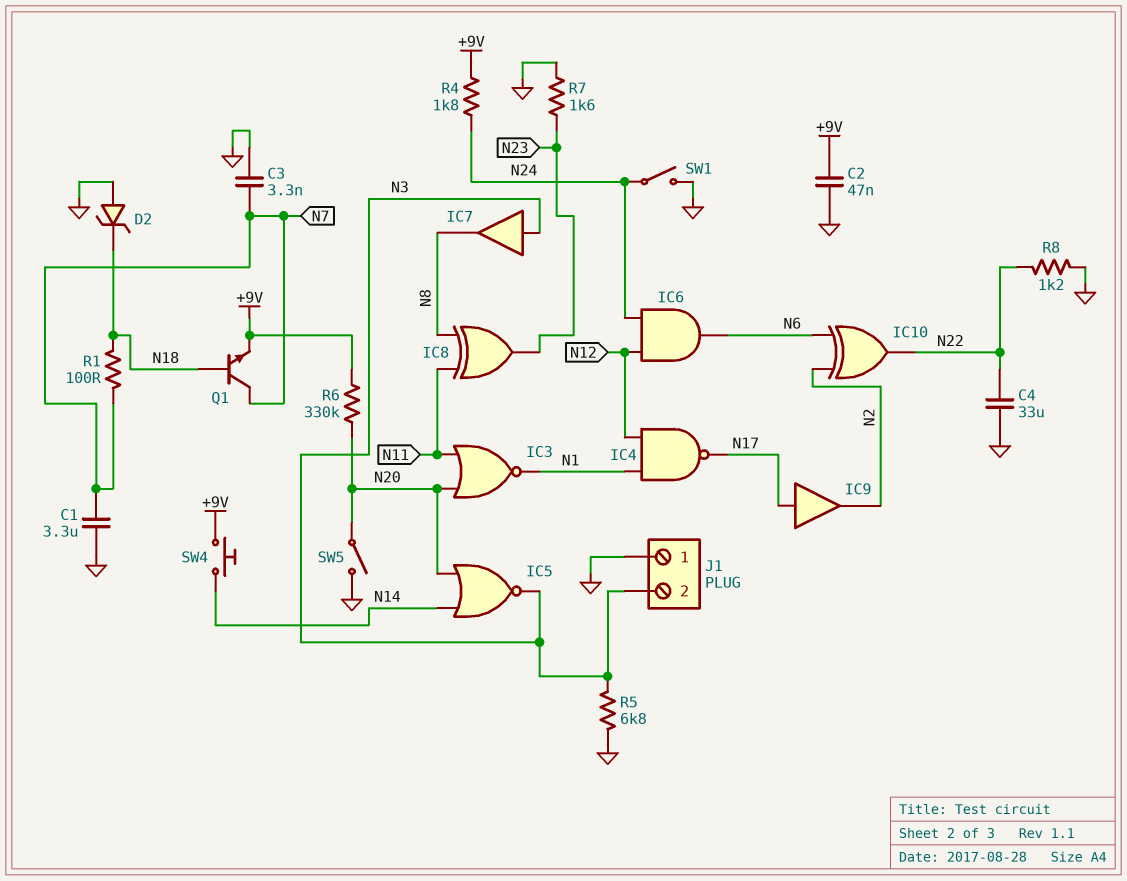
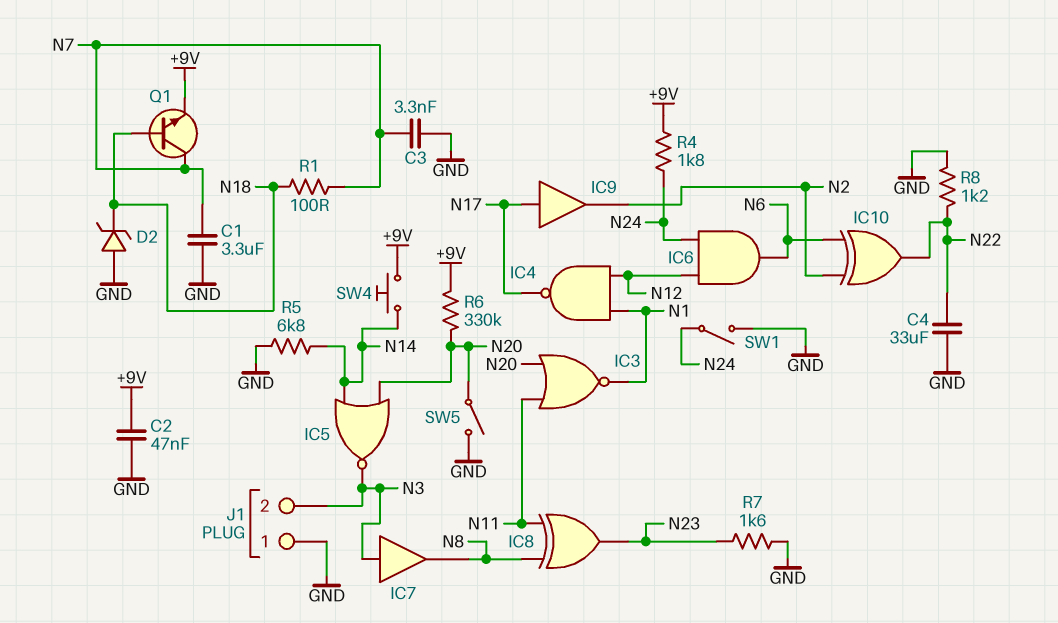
R5: 6.8k (GND, N3) -> 6.8k (GND, N14)

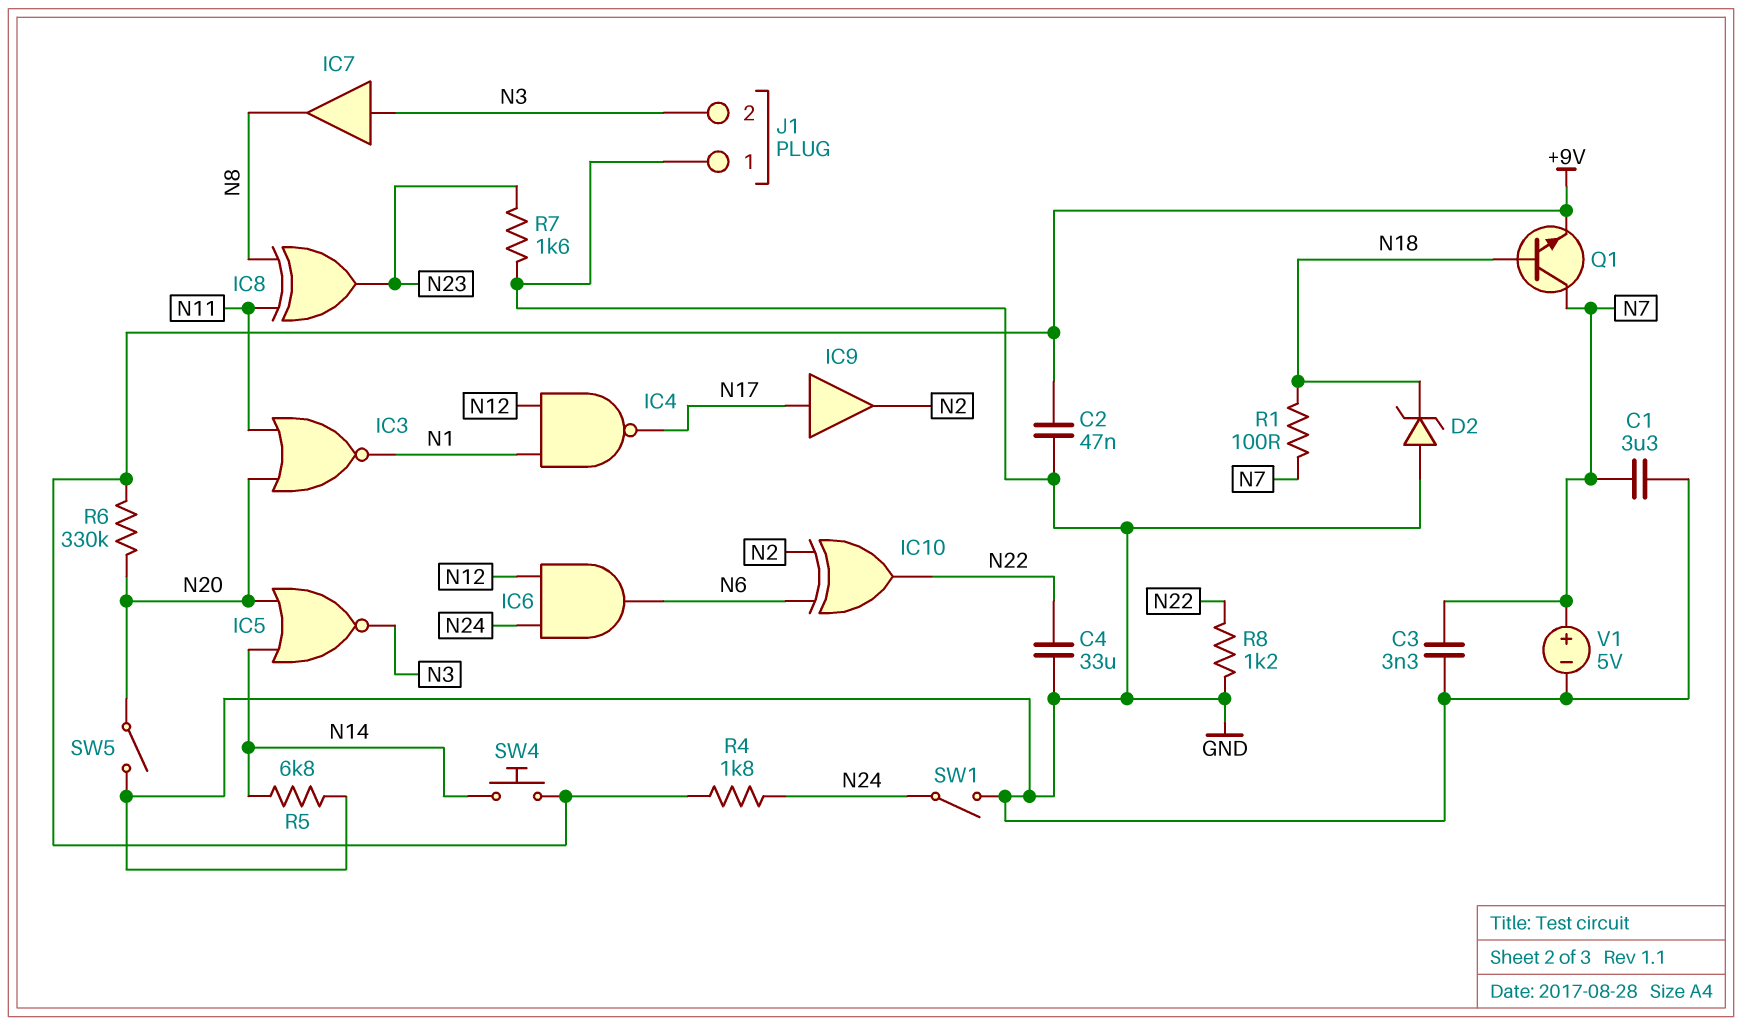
V1: none -> 5V (plus N7, minus GND)

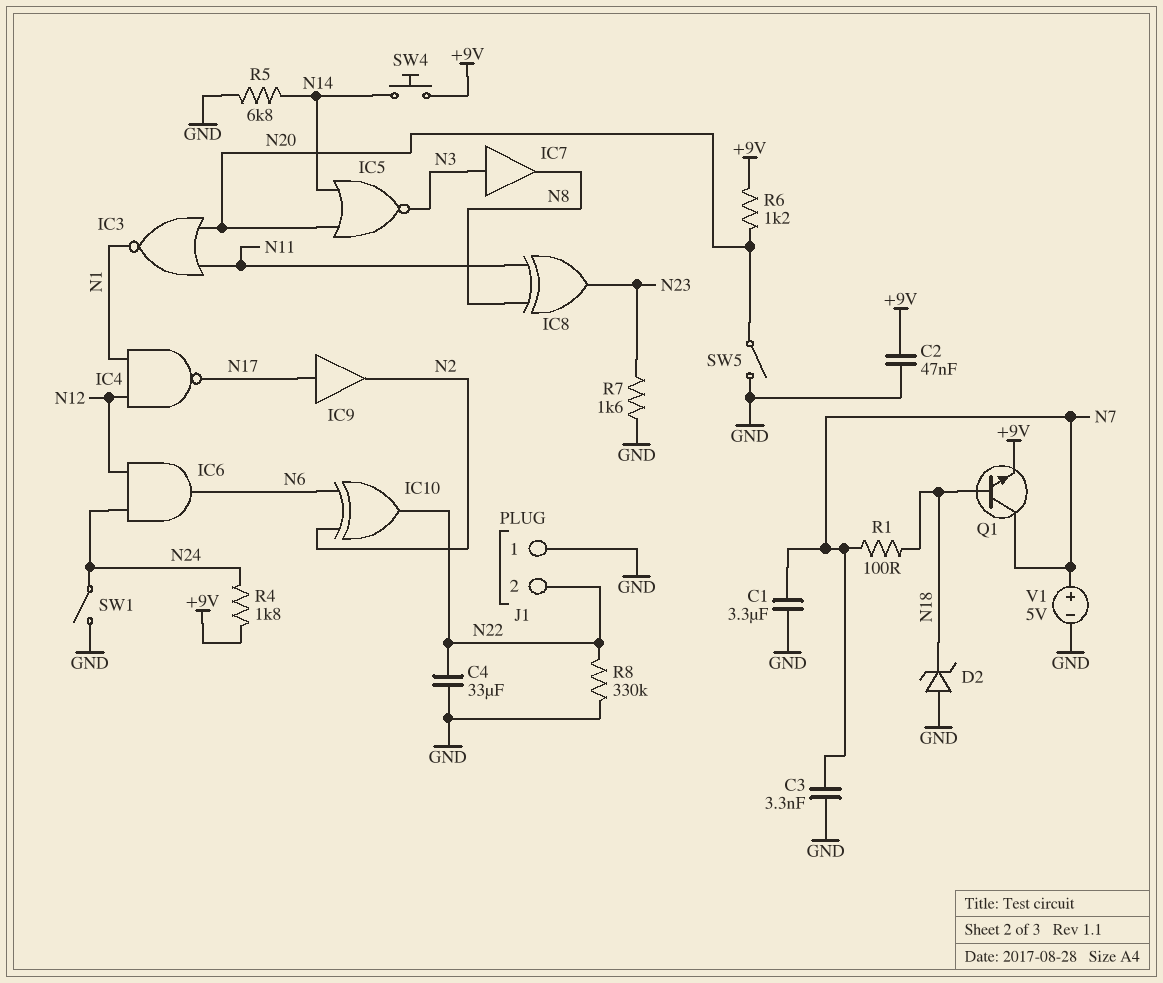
J1 pin 2: N3 -> N22
R6: 330k (+9V, N20) -> 1.2k (+9V, N20)
R8: 1.2k (GND, N22) -> 330k (GND, N22)

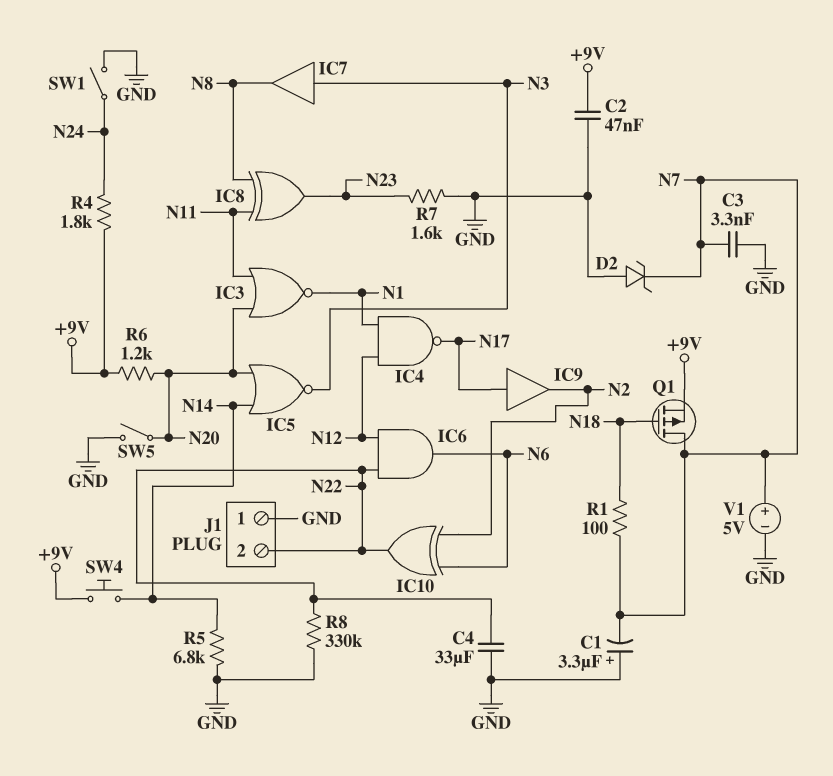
C1: 3.3uF (GND, N7) -> 3.3uF (plus GND, minus N7)
D2: zener (A GND, K N18) -> zener (A GND, K N7)
IC6: AND (in N12, in N24, out N6) -> AND (in N12, in N22, out N6)
Q1: NPN (B N18, C N7, E +9V) -> PMOS (G N18, D N7, S +9V)

